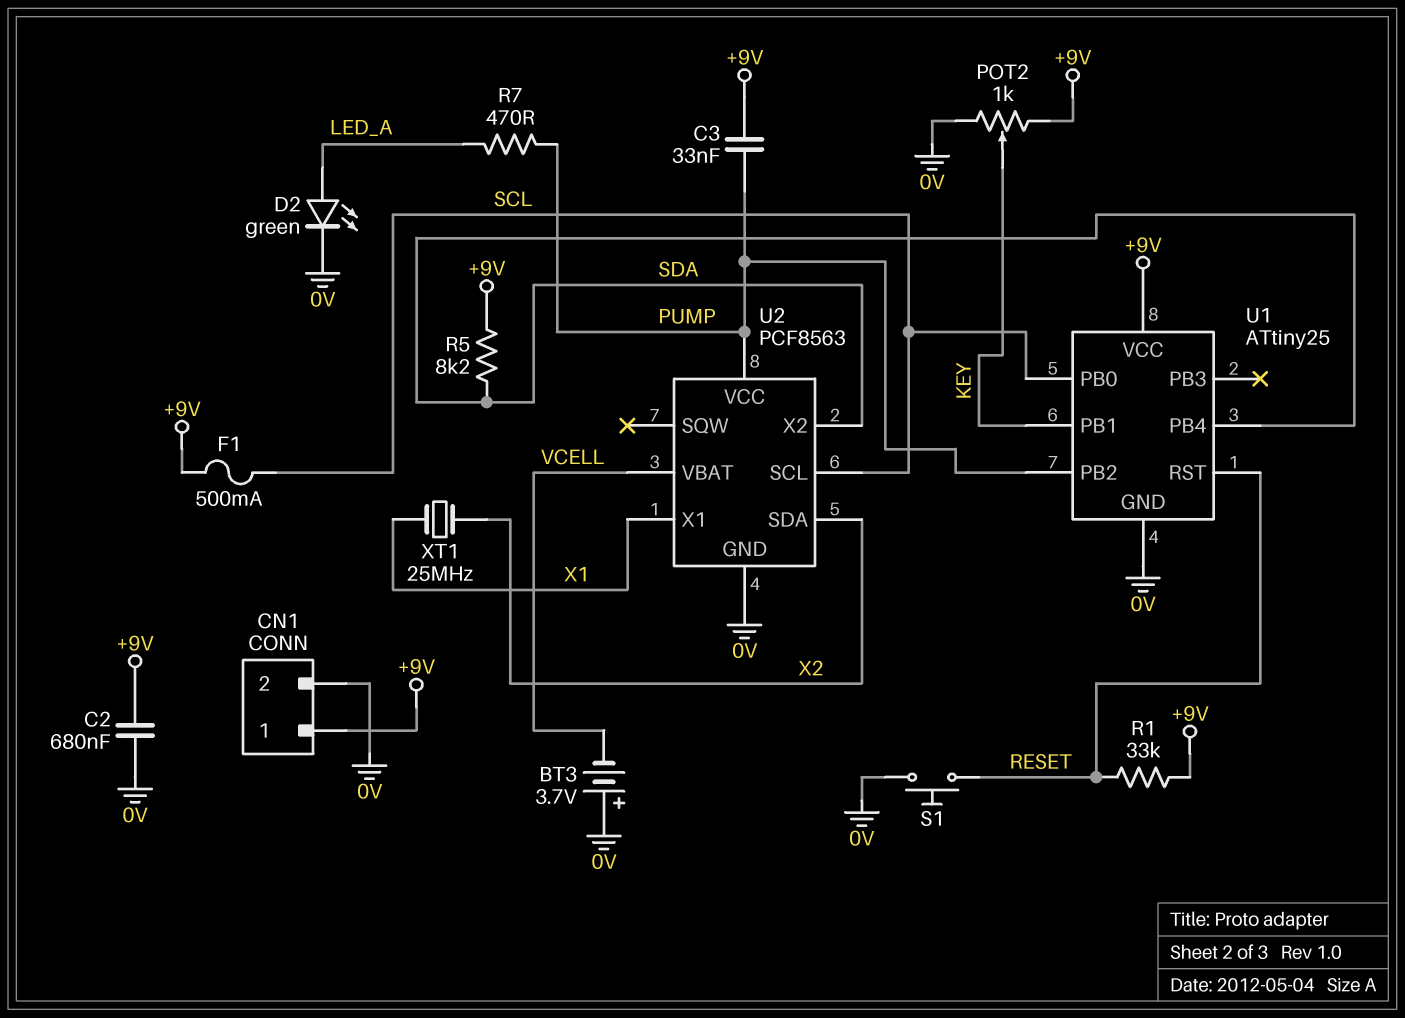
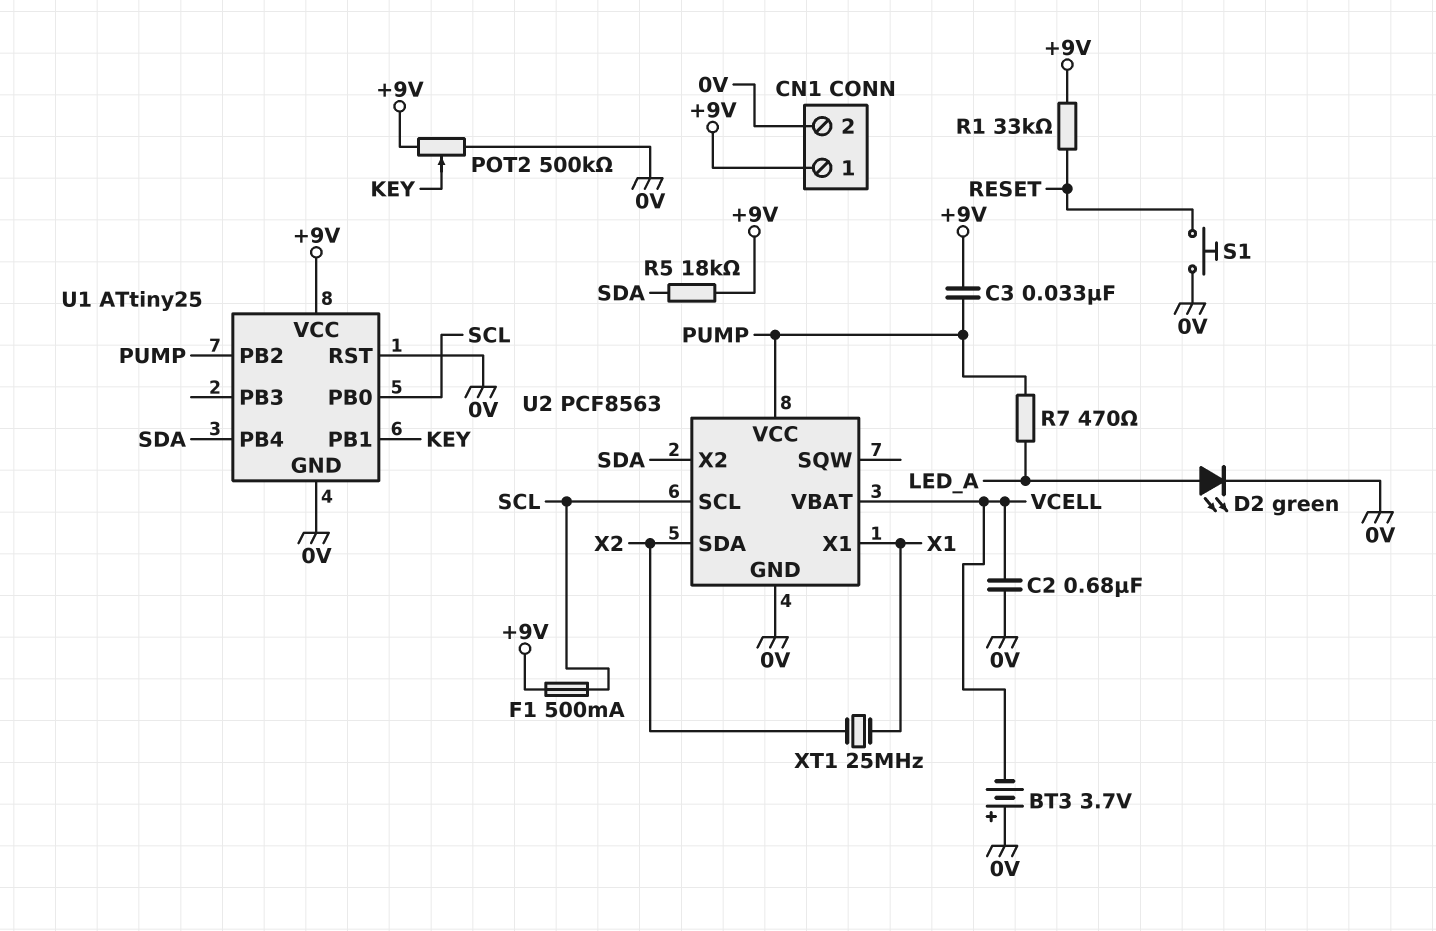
C2: 680nF (+9V, 0V) -> 680nF (0V, VCELL)
POT2: 1k (+9V, 0V, wiper KEY) -> 500k (+9V, 0V, wiper KEY)
R5: 8.2k (+9V, SDA) -> 18k (+9V, SDA)
U1 pin RST: RESET -> 0V

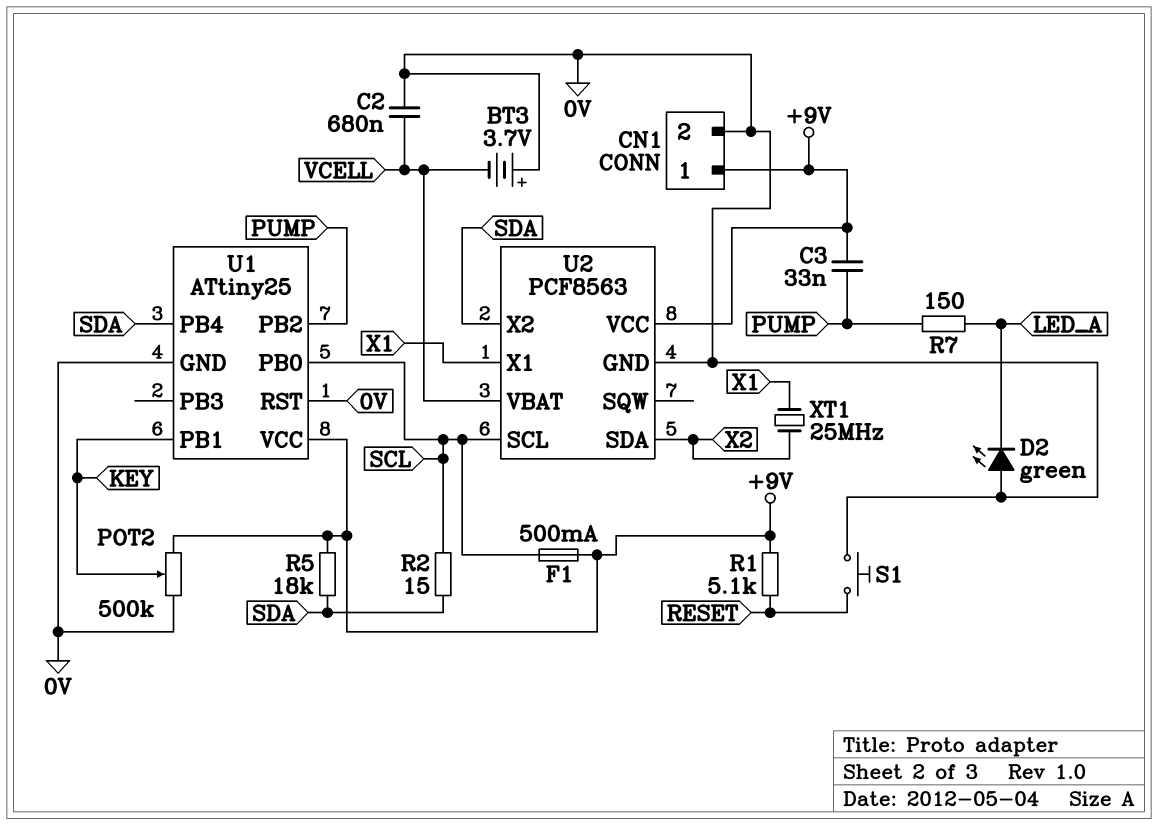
D2: LED green (A LED_A, K 0V) -> LED green (A 0V, K LED_A)
R1: 33k (+9V, RESET) -> 5.1k (+9V, RESET)
R2: none -> 15 (SCL, SDA)
R7: 470 (LED_A, PUMP) -> 150 (LED_A, PUMP)
U2 pin VCC: PUMP -> +9V

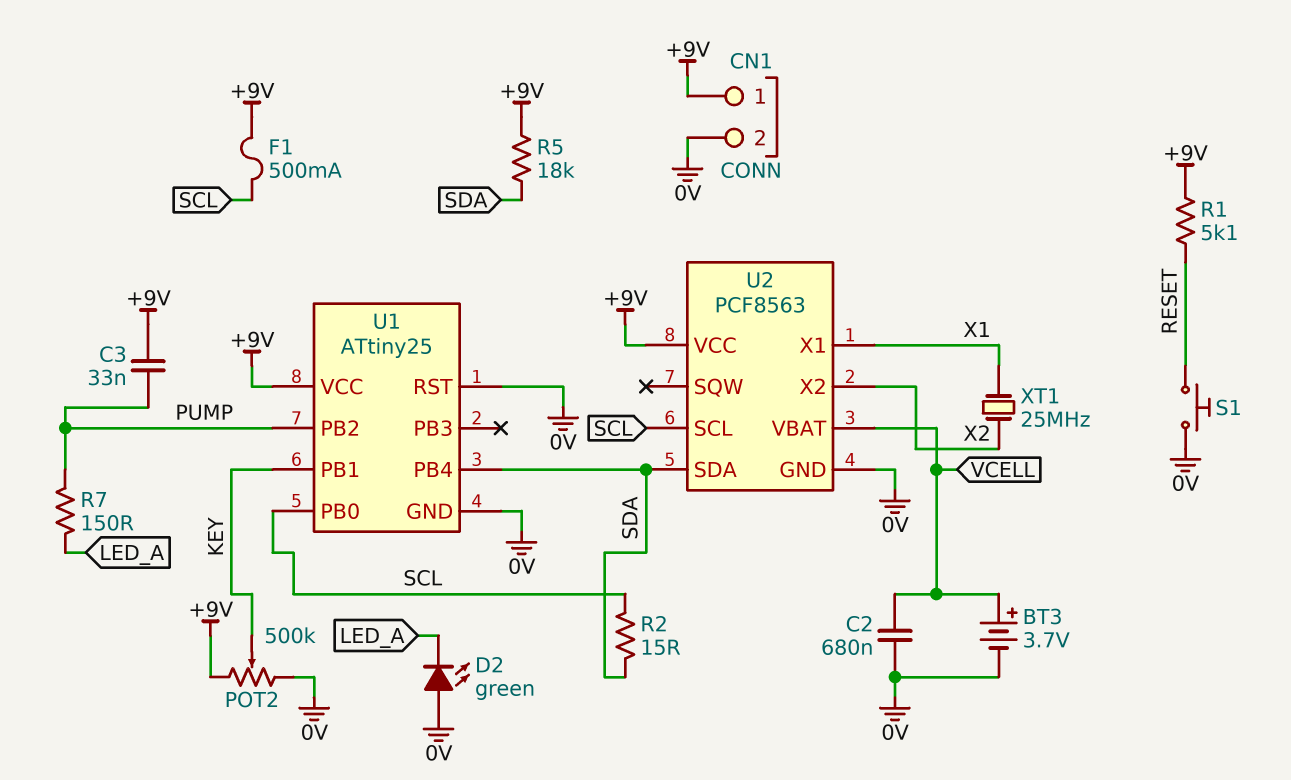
BT3: 3.7V (plus 0V, minus VCELL) -> 3.7V (plus VCELL, minus 0V)
U2 pin SDA: X2 -> SDA
U2 pin X2: SDA -> X2

